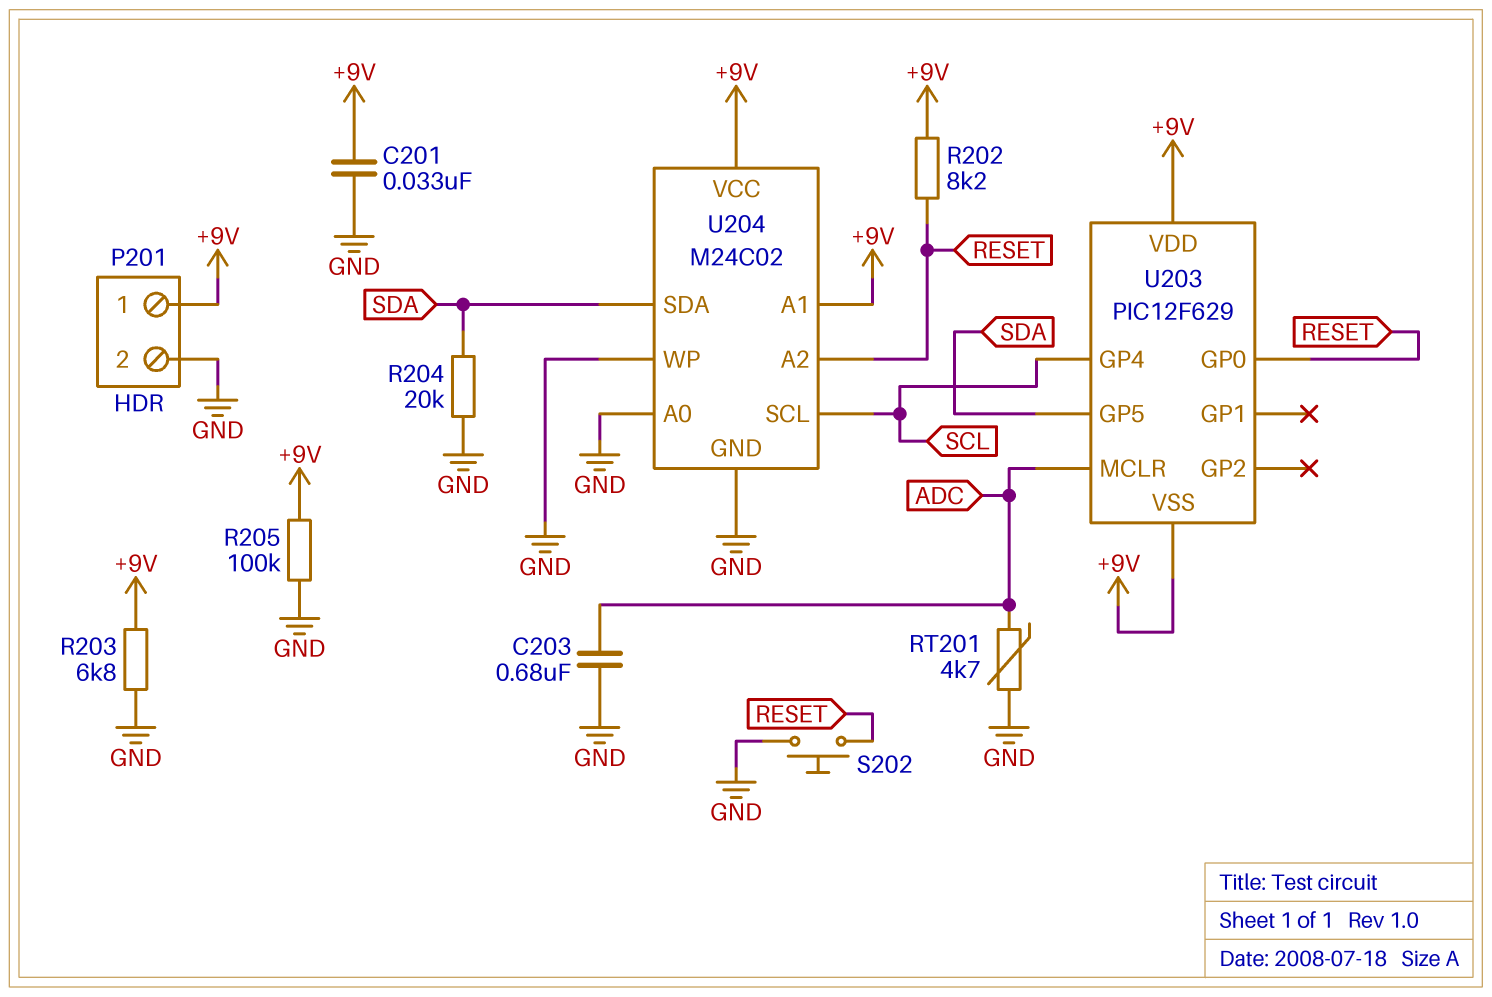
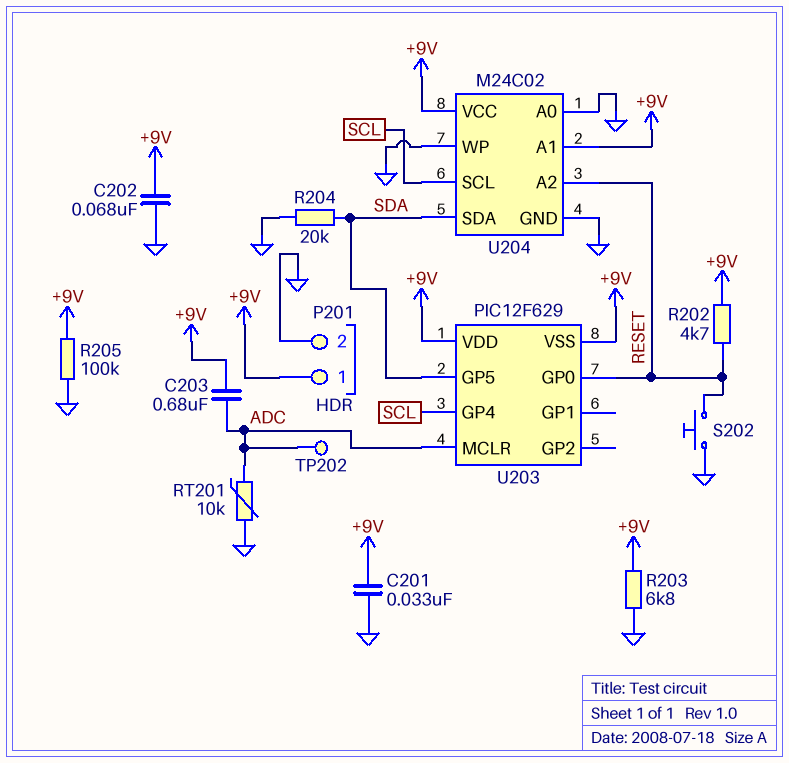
C202: none -> 68nF (+9V, GND)
C203: 680nF (ADC, GND) -> 680nF (+9V, ADC)
R202: 8.2k (+9V, RESET) -> 4.7k (+9V, RESET)
RT201: 4.7k (ADC, GND) -> 10k (ADC, GND)
TP202: none -> test point (ADC)

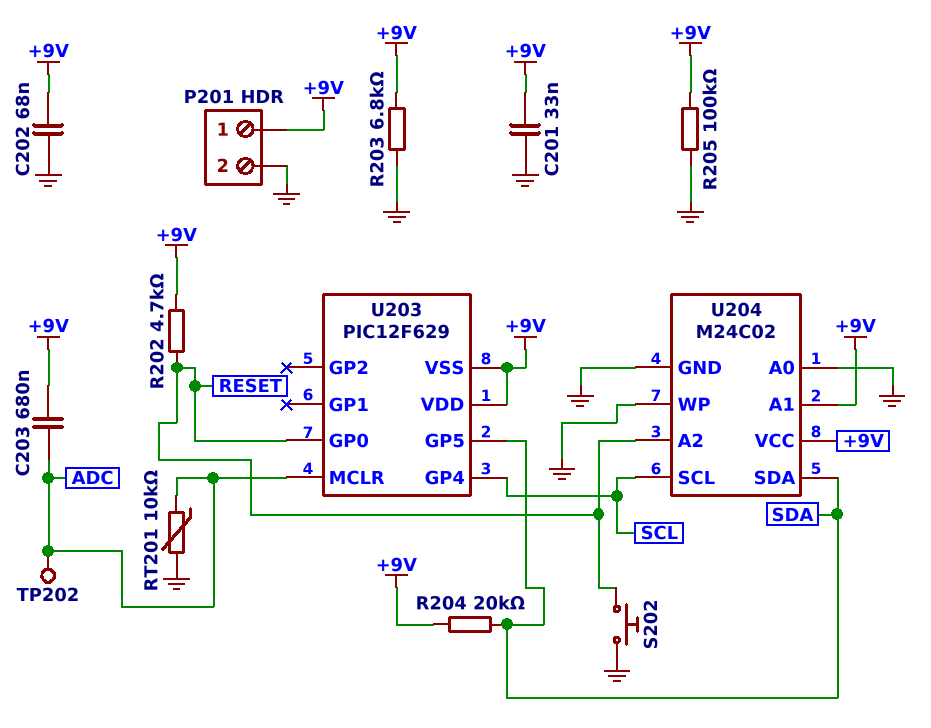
R204: 20k (GND, SDA) -> 20k (+9V, SDA)

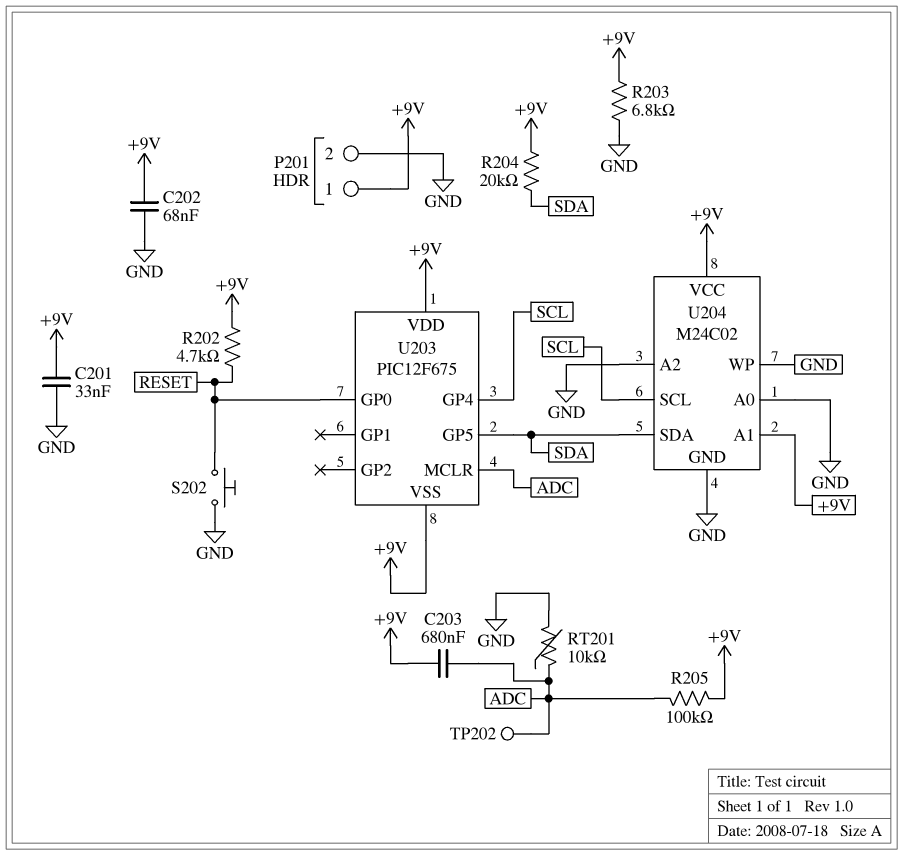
R205: 100k (+9V, GND) -> 100k (+9V, ADC)
U203: PIC12F629 -> PIC12F675
U204 pin A2: RESET -> GND

